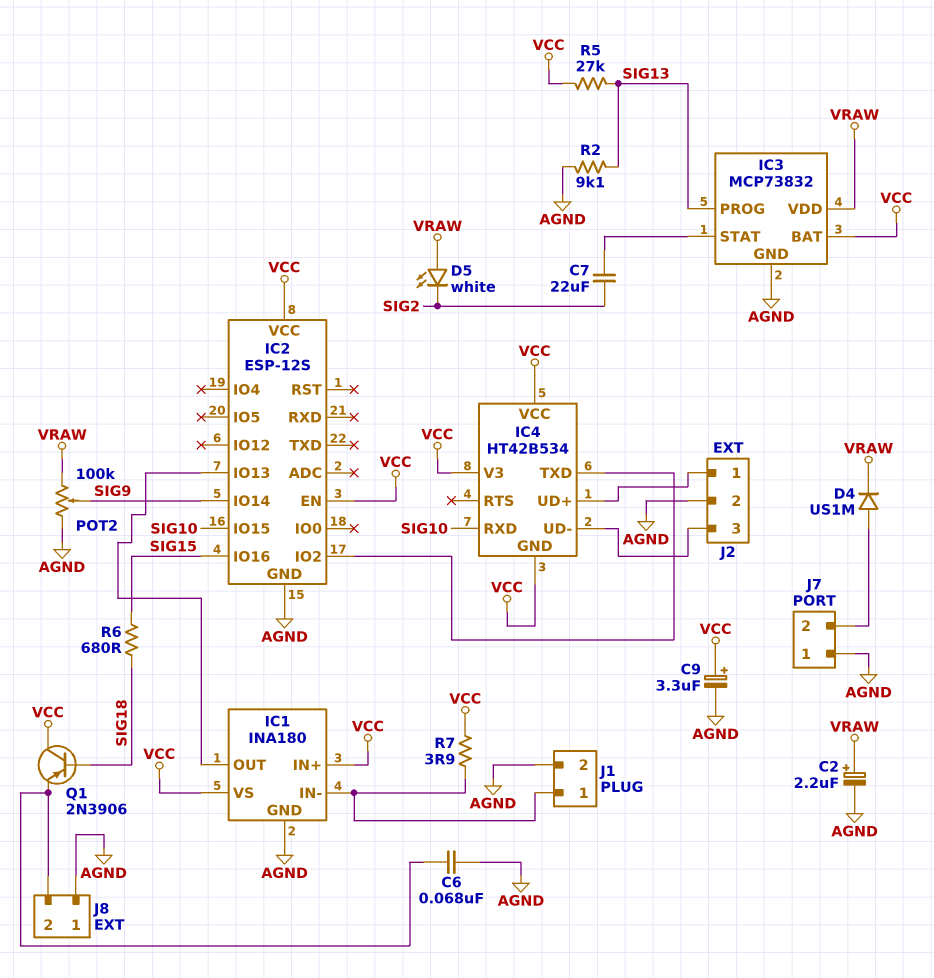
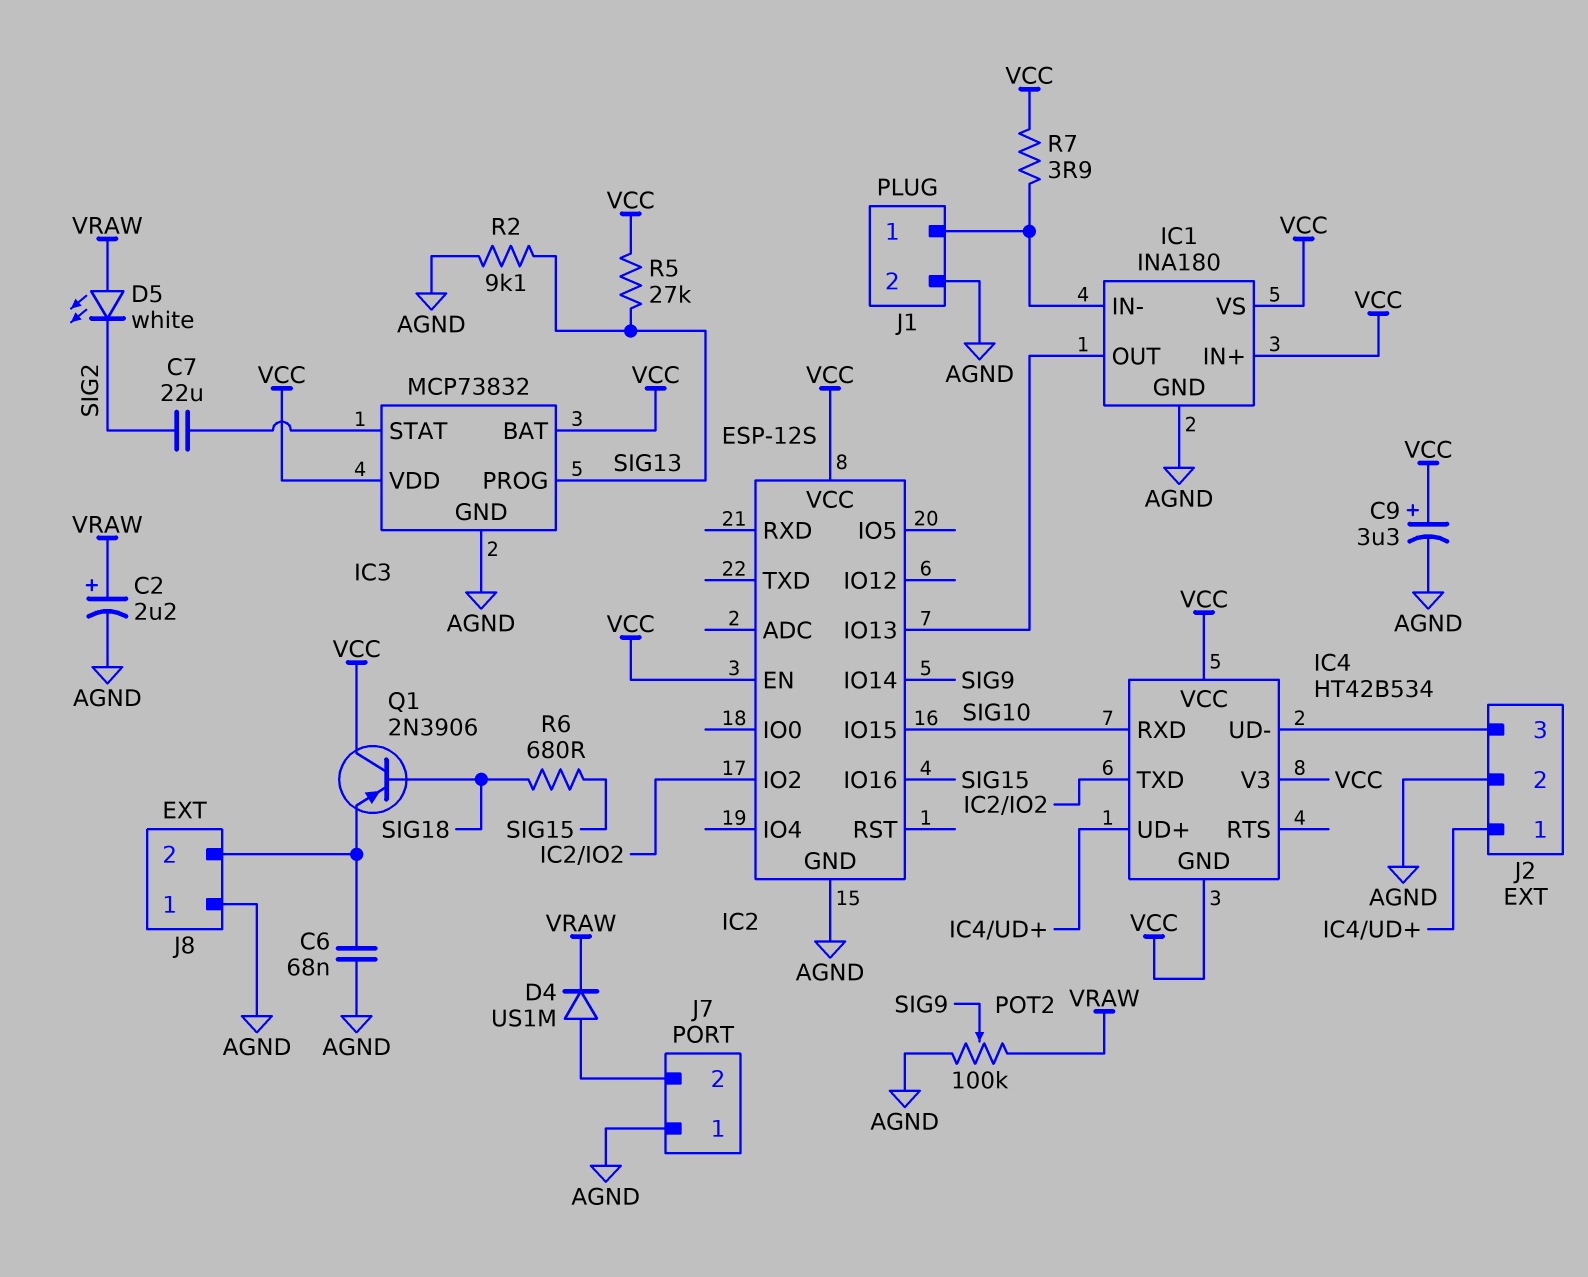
IC3 pin VDD: VRAW -> VCC

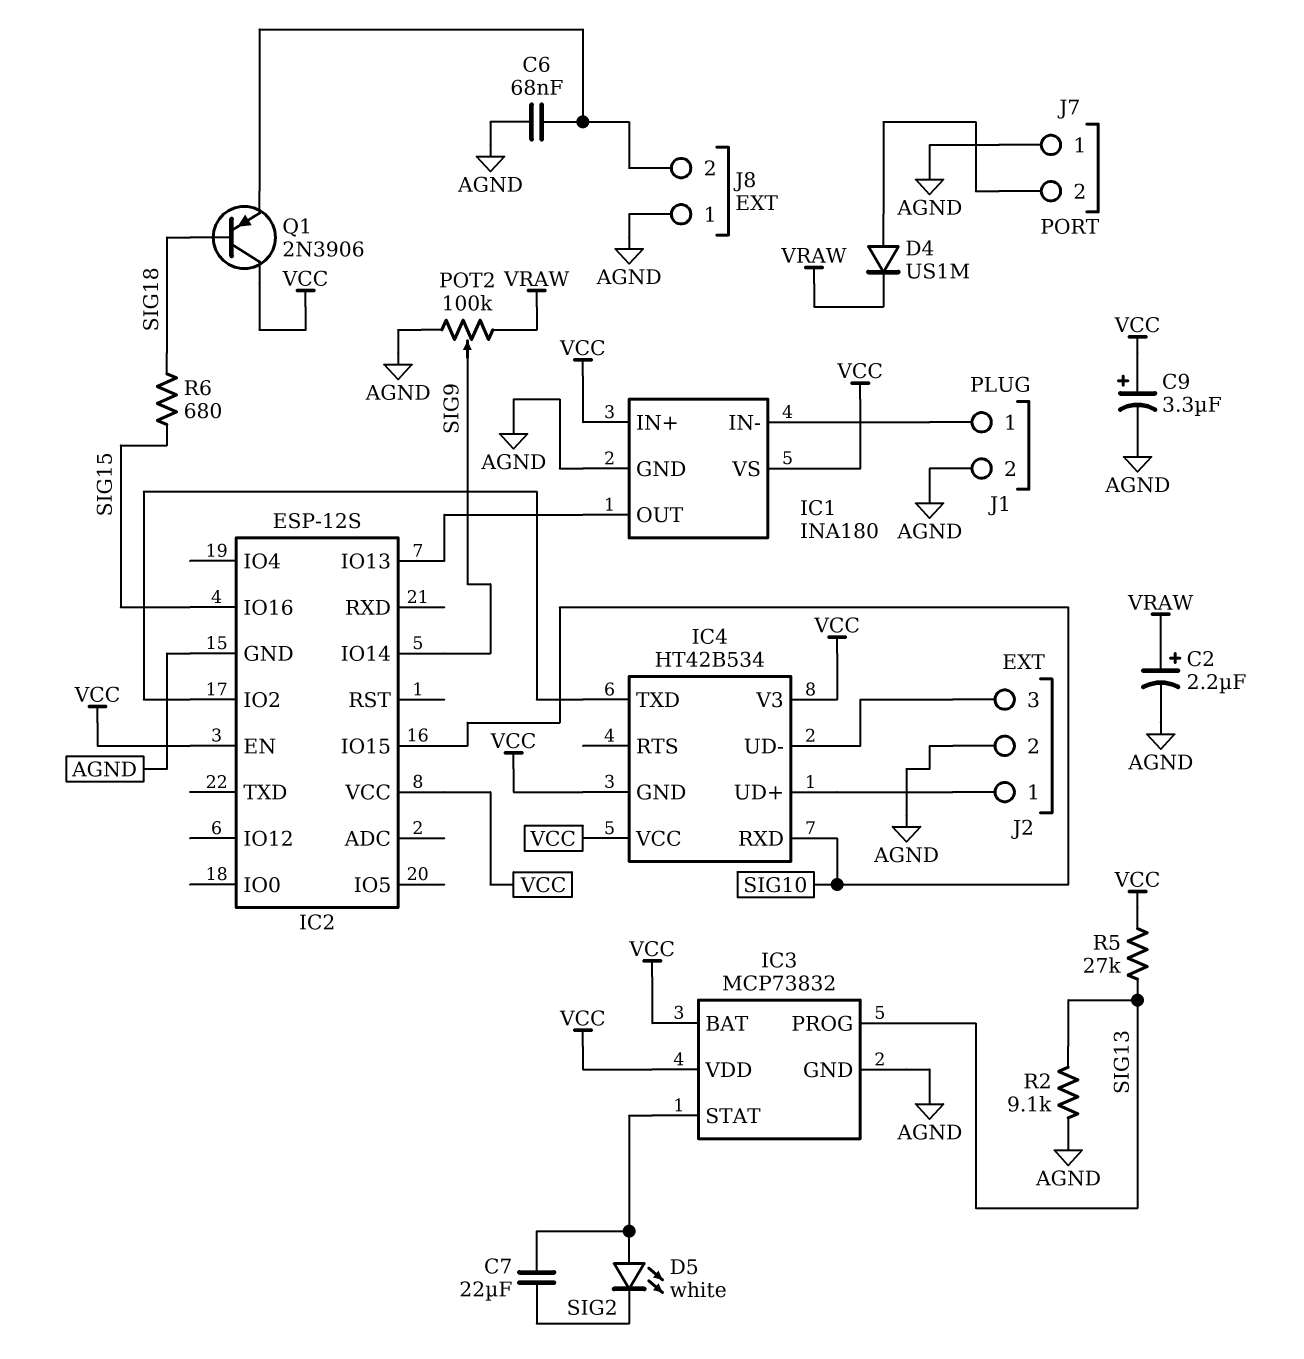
D5: LED white (A VRAW, K SIG2) -> LED white (A IC3/STAT, K SIG2)
R7: 3.9 (IC1/IN-, VCC) -> none

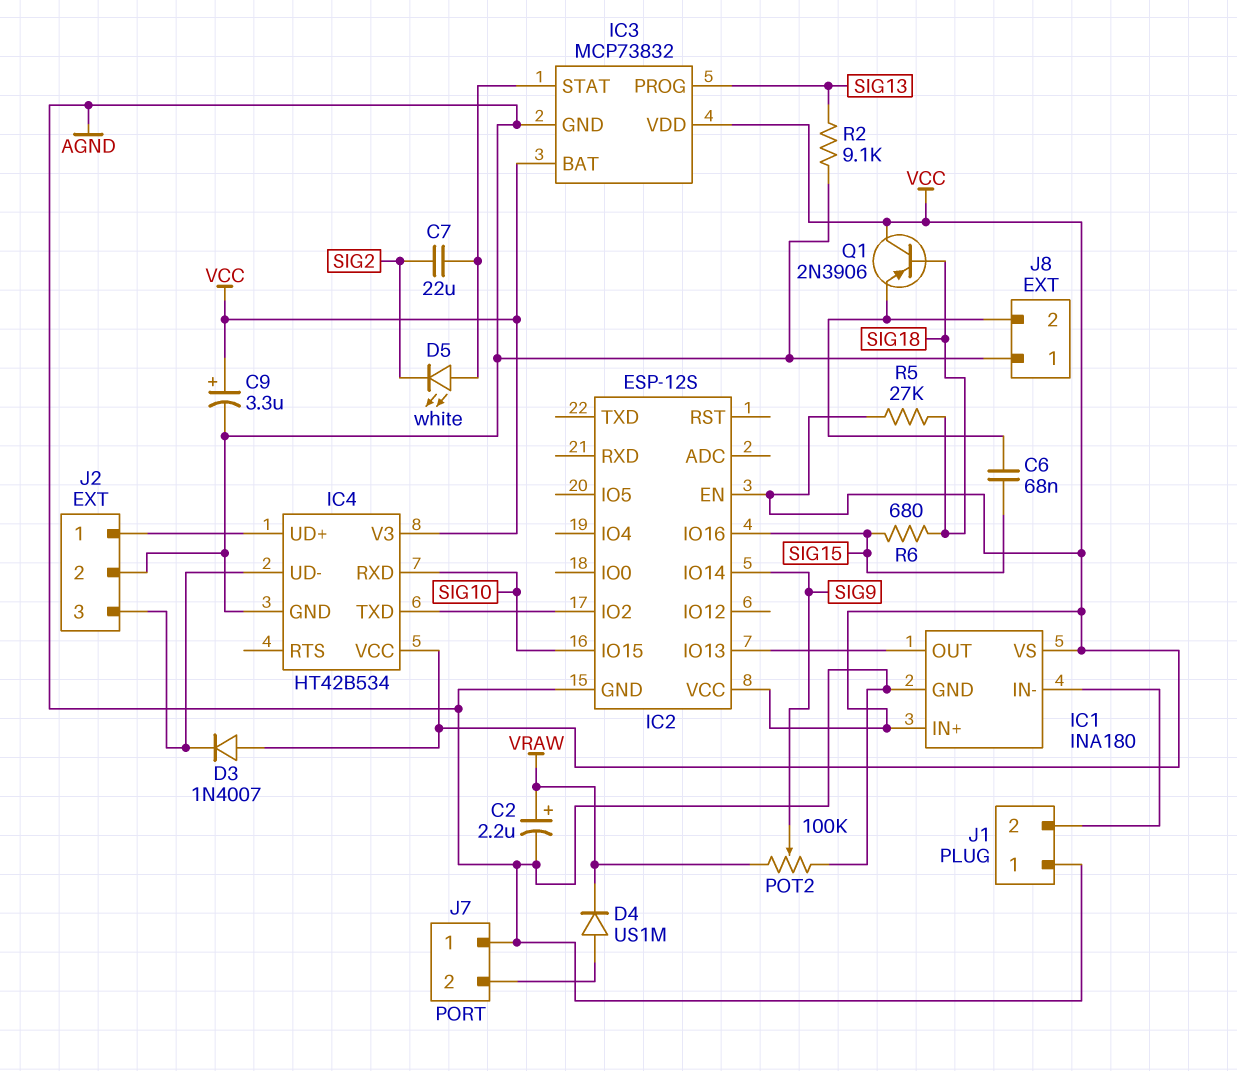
C6: 68nF (AGND, J8/2) -> 68nF (J8/2, SIG15)
D3: none -> diode 1N4007 (A VCC, K IC4/UD-)
IC4 pin GND: VCC -> AGND
J1 pin 1: IC1/IN- -> AGND
J1 pin 2: AGND -> IC1/IN-
R5: 27k (SIG13, VCC) -> 27k (SIG18, VCC)

